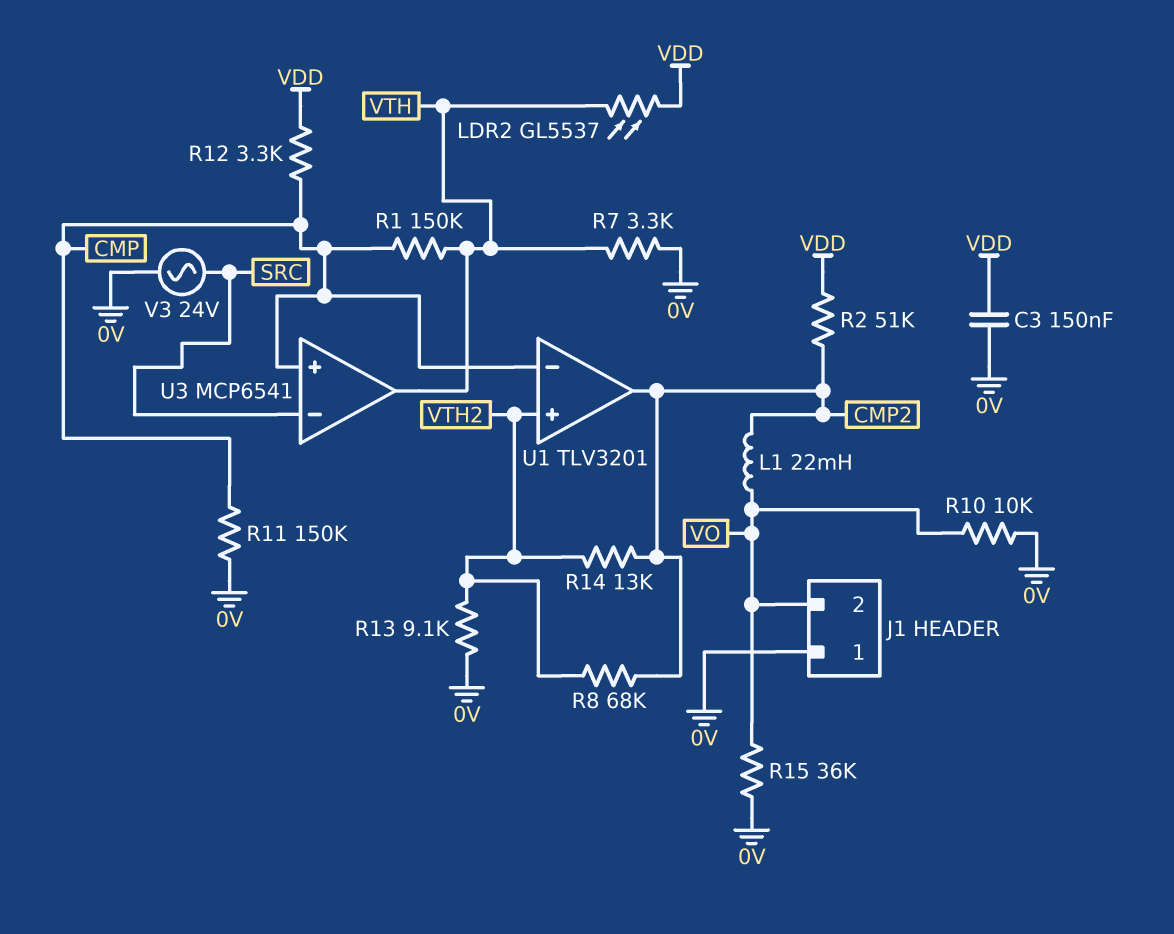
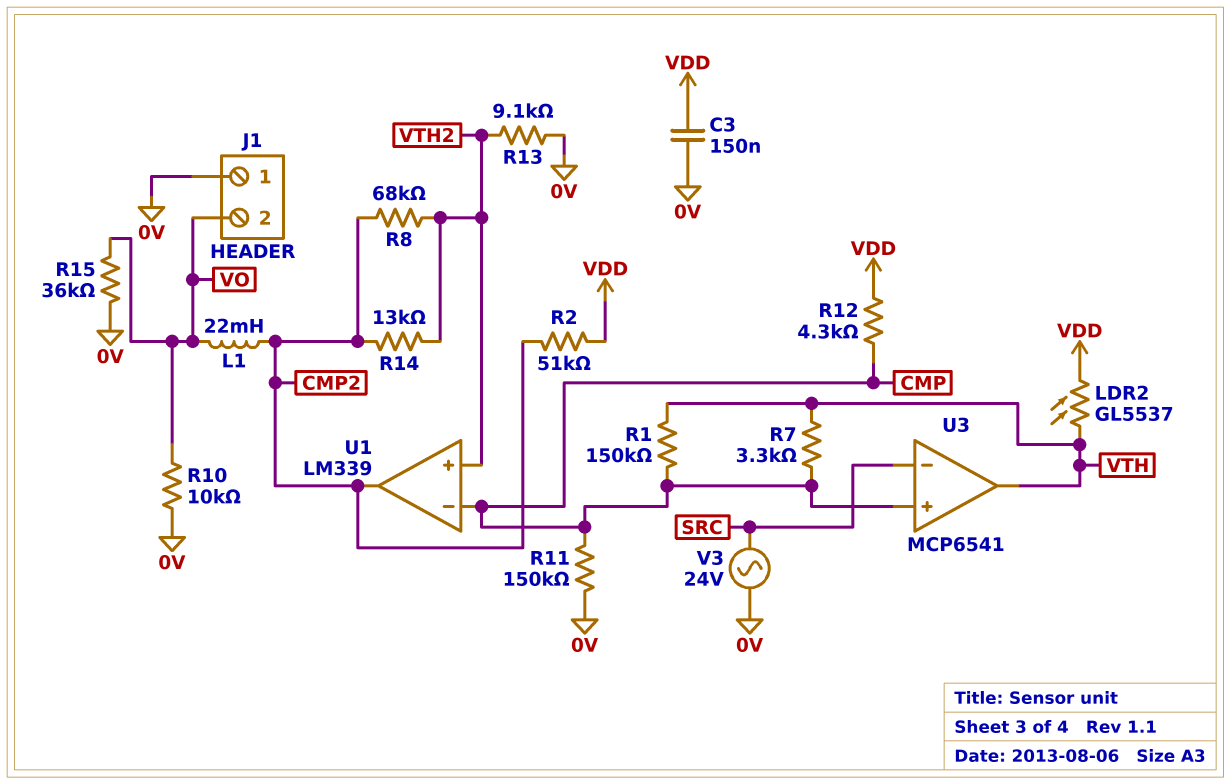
R7: 3.3k (0V, VTH) -> 3.3k (CMP, VTH)
R12: 3.3k (CMP, VDD) -> 4.3k (CMP, VDD)
U1: TLV3201 -> LM339

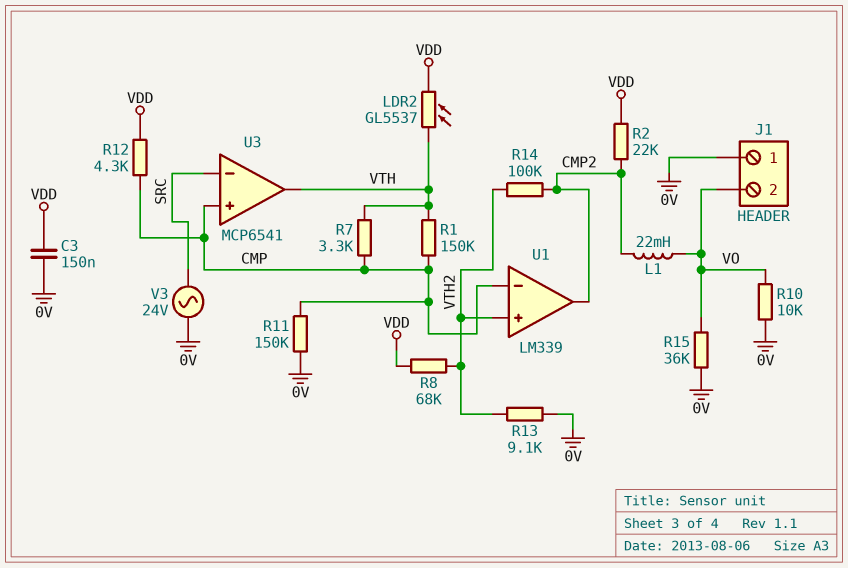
R2: 51k (CMP2, VDD) -> 22k (CMP2, VDD)
R8: 68k (CMP2, VTH2) -> 68k (VDD, VTH2)
R14: 13k (CMP2, VTH2) -> 100k (CMP2, VTH2)

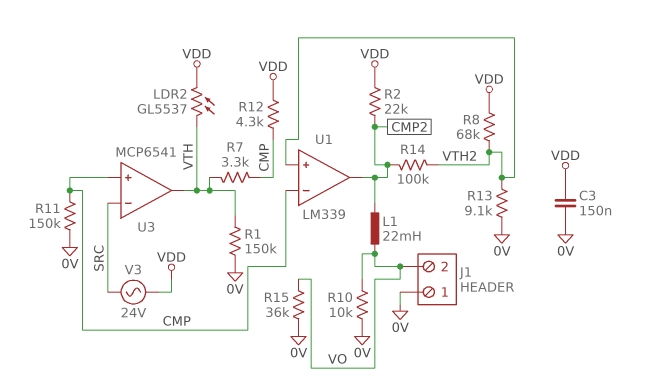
R1: 150k (CMP, VTH) -> 150k (0V, VTH)
V3: AC 24V (0V, SRC) -> AC 24V (SRC, VDD)

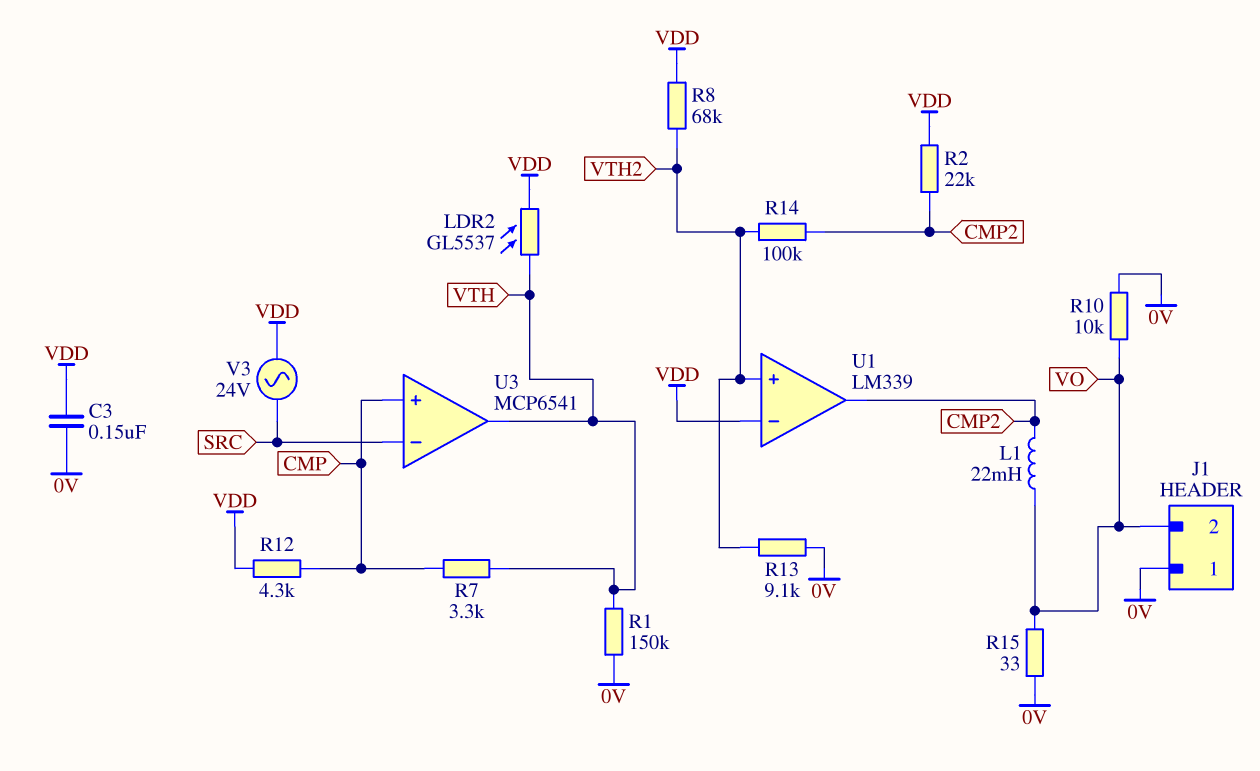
R11: 150k (0V, CMP) -> none
R15: 36k (0V, VO) -> 33 (0V, VO)
U1 pin in-: CMP -> VDD

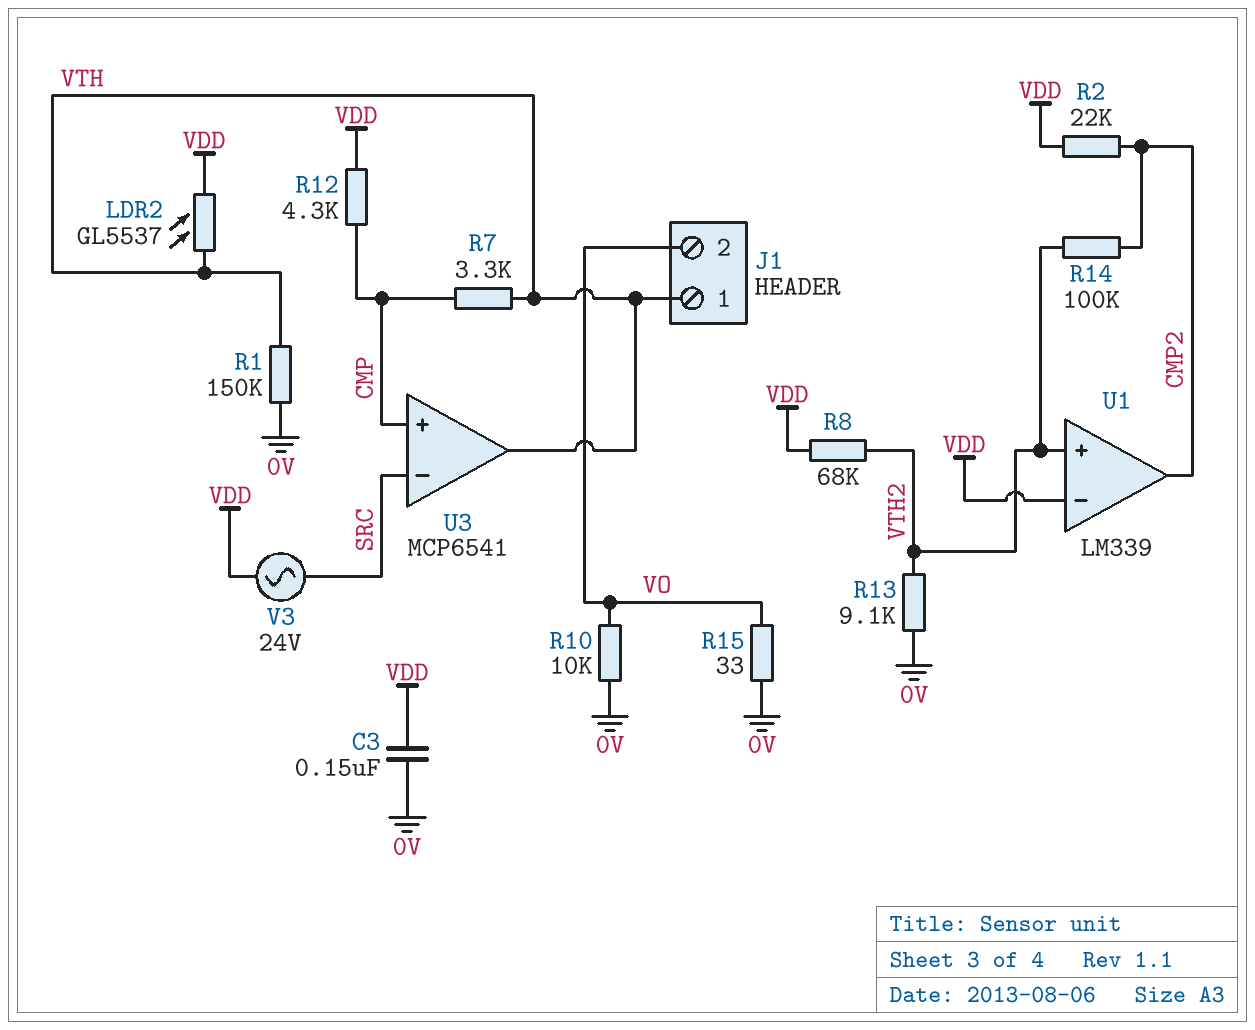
J1 pin 1: 0V -> VTH
L1: 22mH (CMP2, VO) -> none

